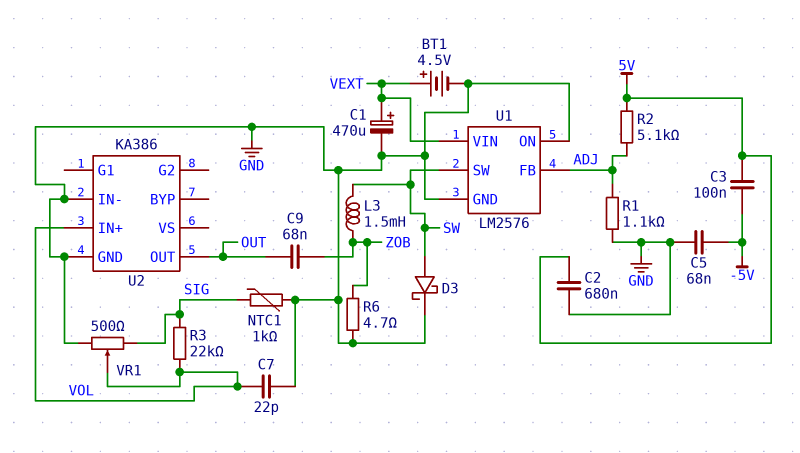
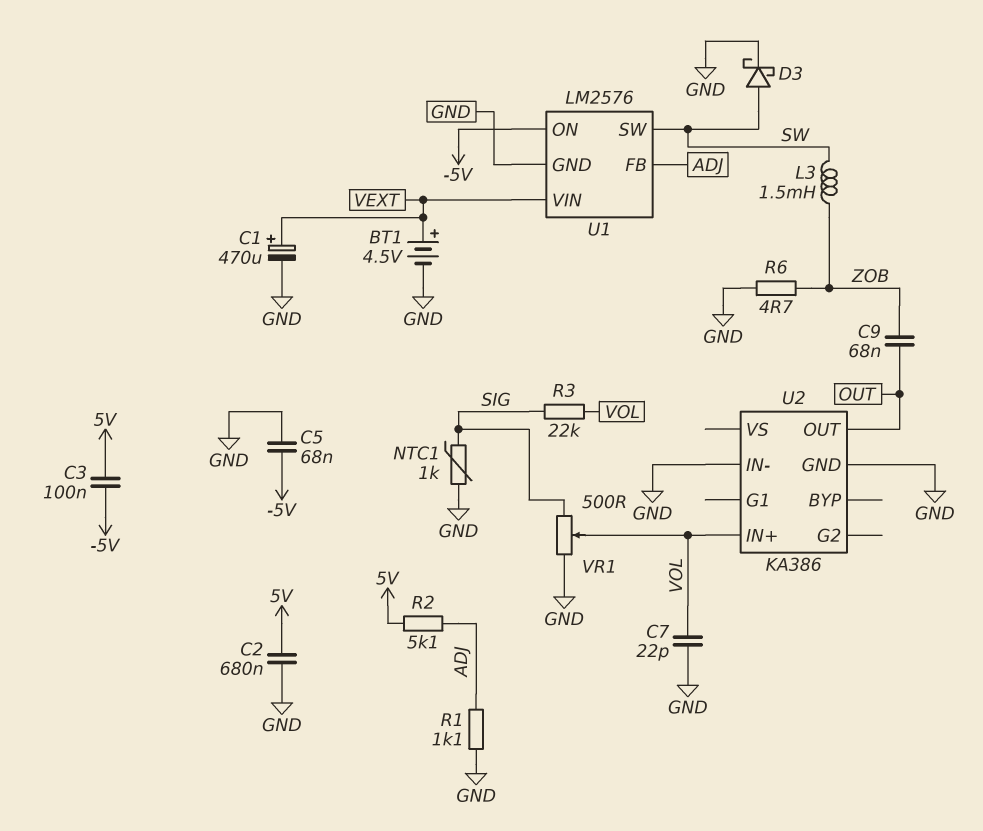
U1 pin ON: GND -> -5V

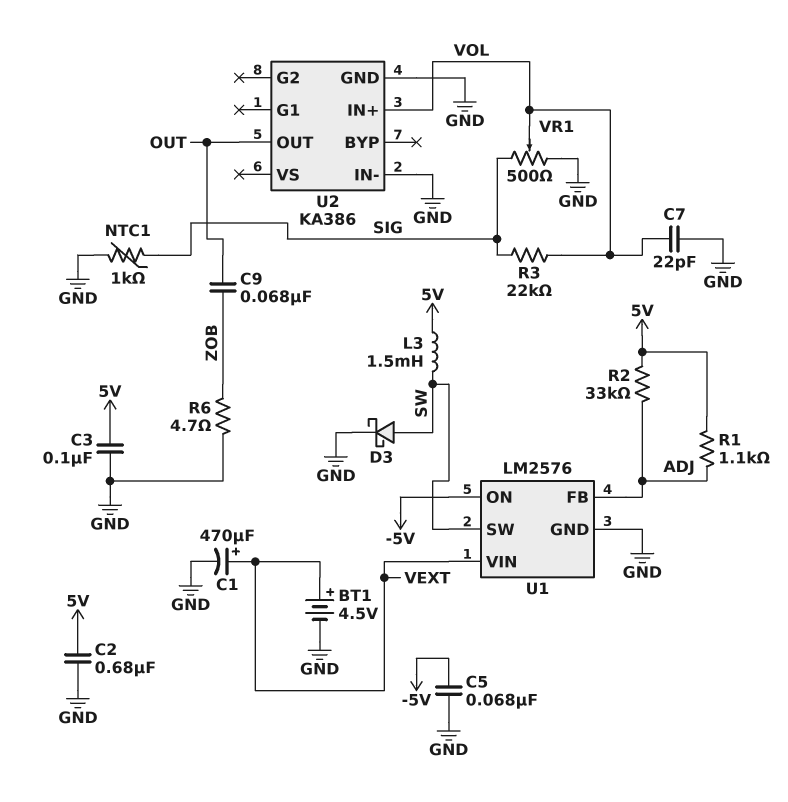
C3: 100nF (-5V, 5V) -> 100nF (5V, GND)
L3: 1.5mH (SW, ZOB) -> 1.5mH (5V, SW)
R1: 1.1k (ADJ, GND) -> 1.1k (5V, ADJ)
R2: 5.1k (5V, ADJ) -> 33k (5V, ADJ)

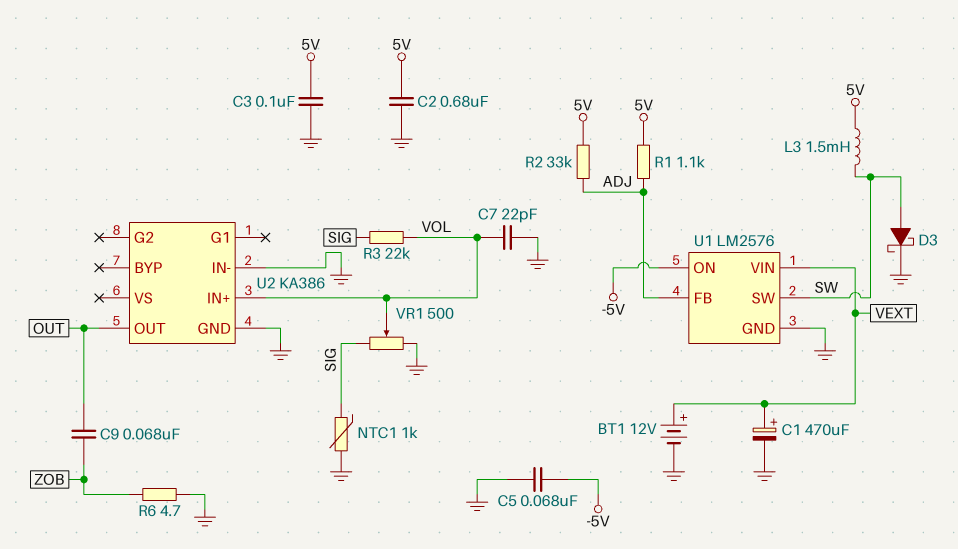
BT1: 4.5V (plus VEXT, minus GND) -> 12V (plus VEXT, minus GND)

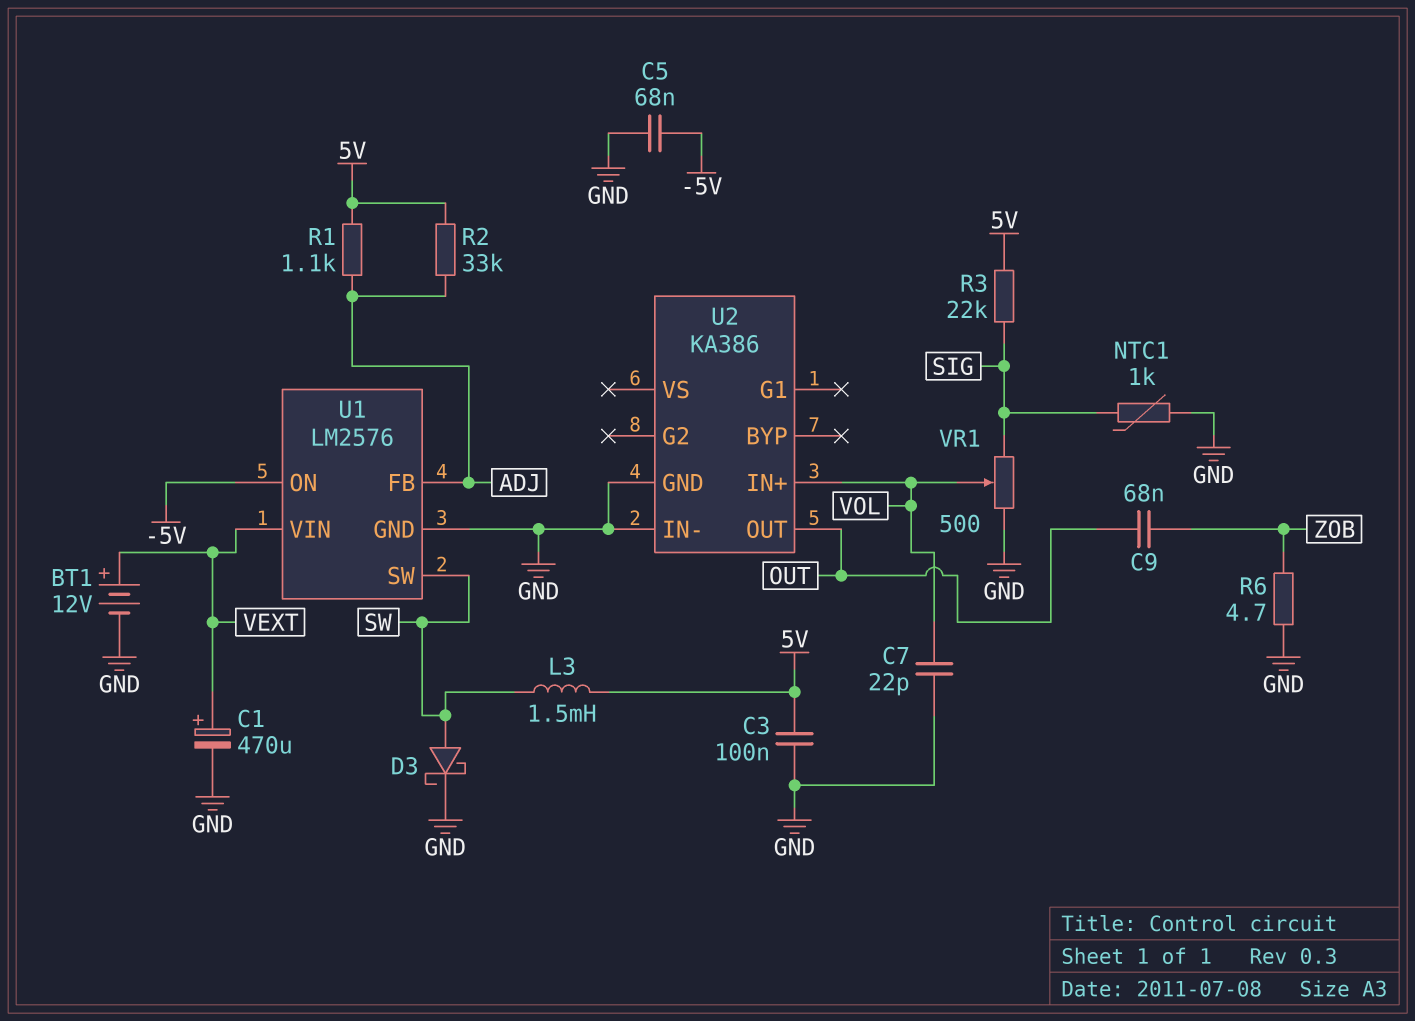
C2: 680nF (5V, GND) -> none
R3: 22k (SIG, VOL) -> 22k (5V, SIG)

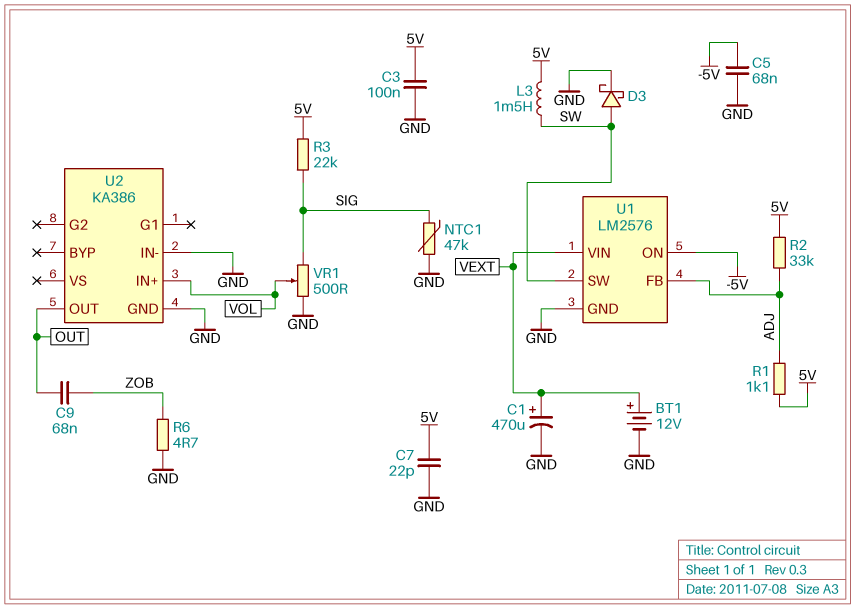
C7: 22pF (GND, VOL) -> 22pF (5V, GND)
NTC1: 1k (GND, SIG) -> 47k (GND, SIG)

